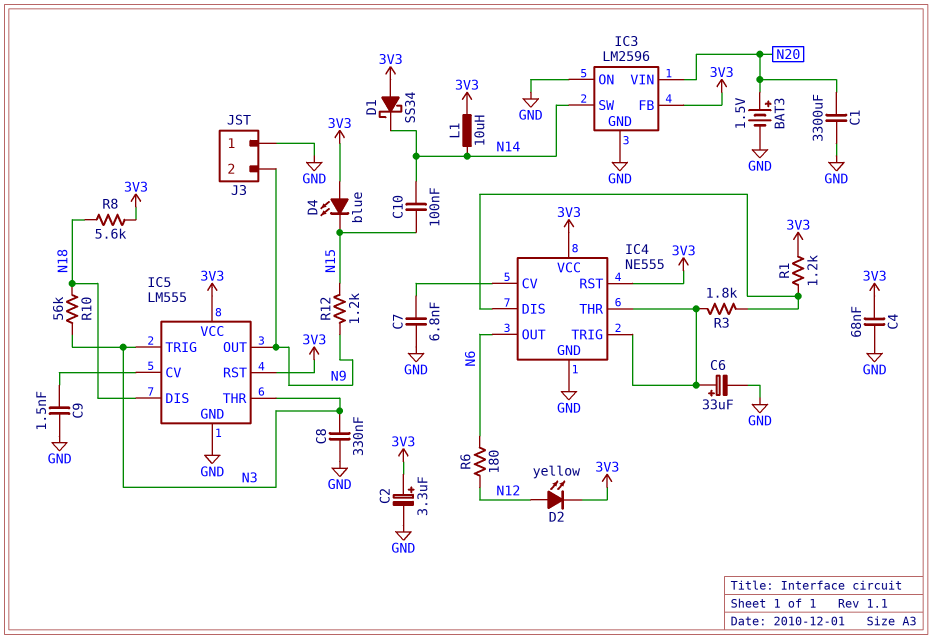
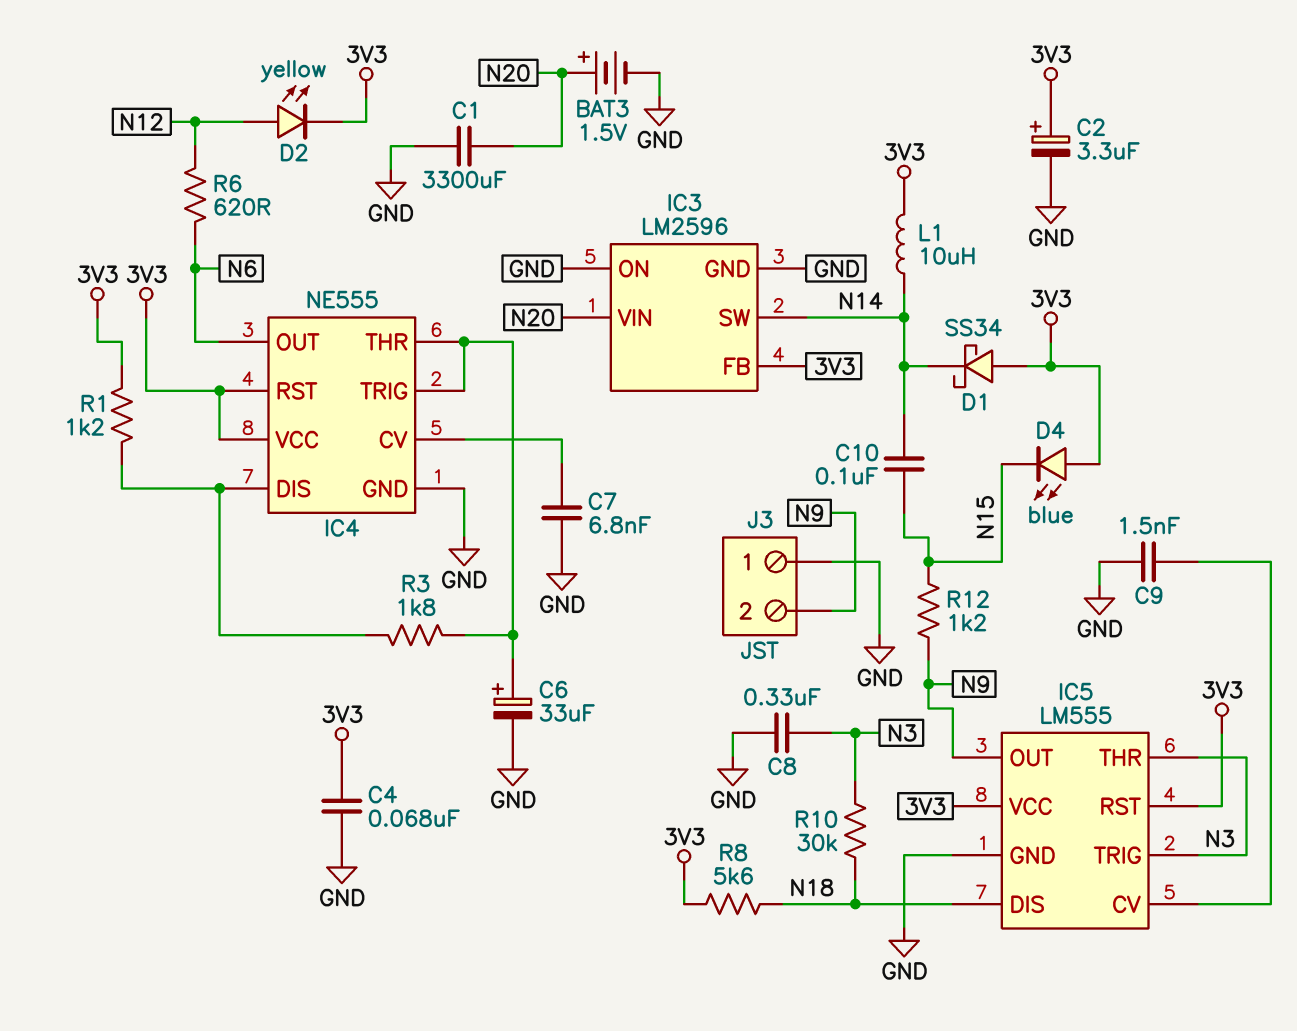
R6: 180 (N6, N12) -> 620 (N6, N12)
R10: 56k (N3, N18) -> 30k (N3, N18)

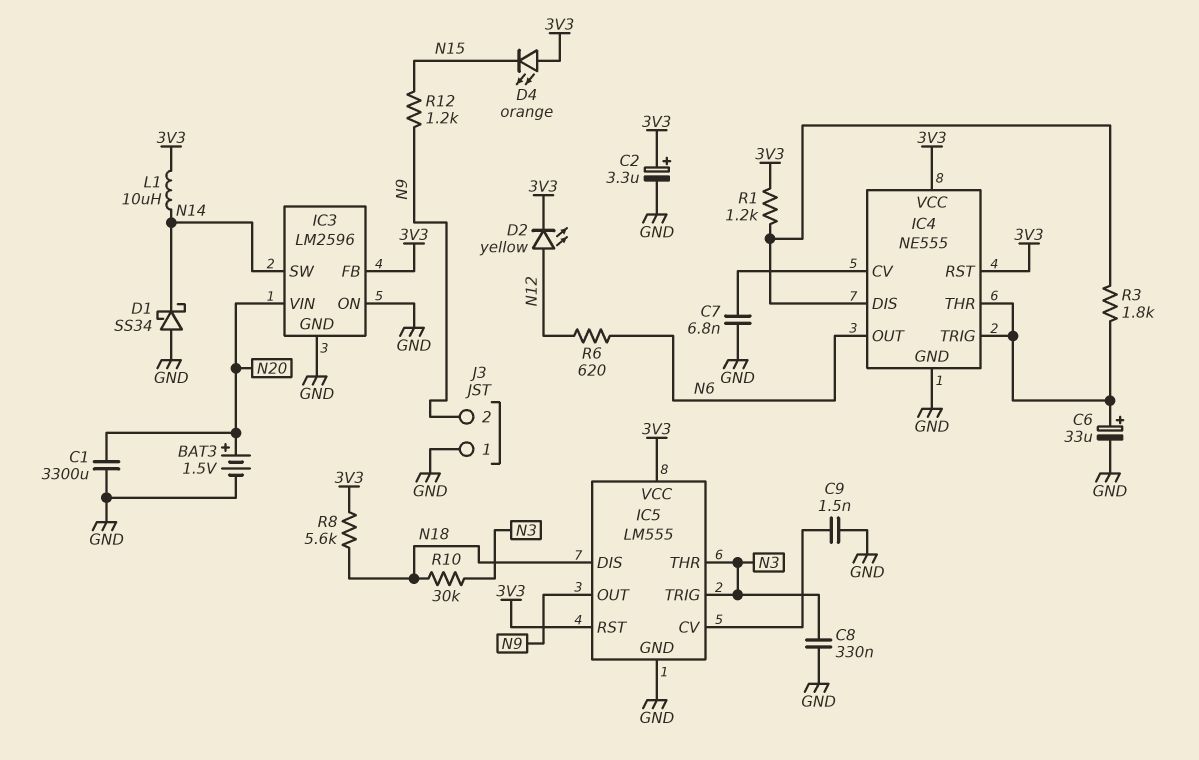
C4: 68nF (3V3, GND) -> none
C10: 100nF (N14, N15) -> none
D1: schottky SS34 (A 3V3, K N14) -> schottky SS34 (A GND, K N14)
D4: LED blue (A 3V3, K N15) -> LED orange (A 3V3, K N15)

